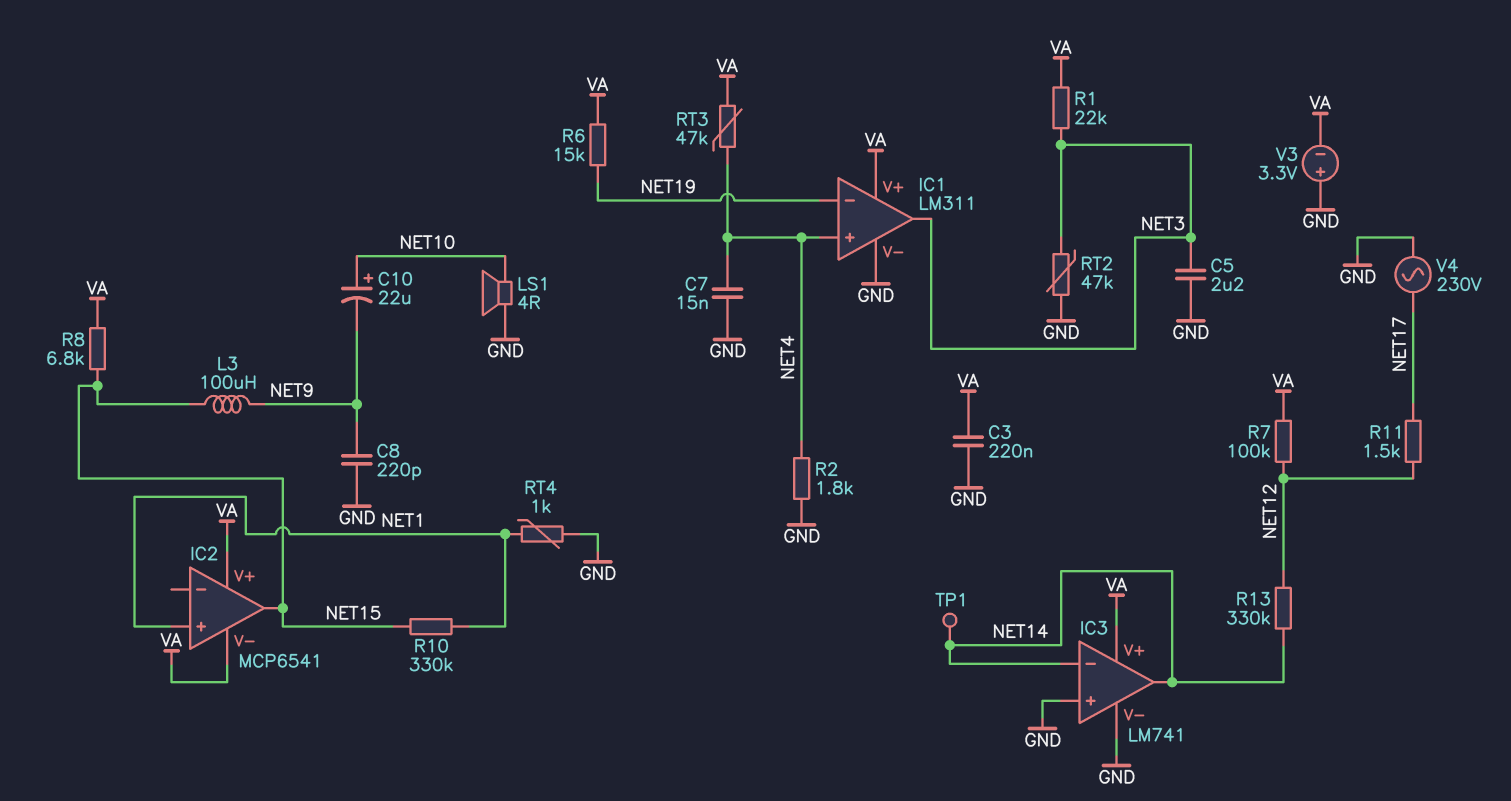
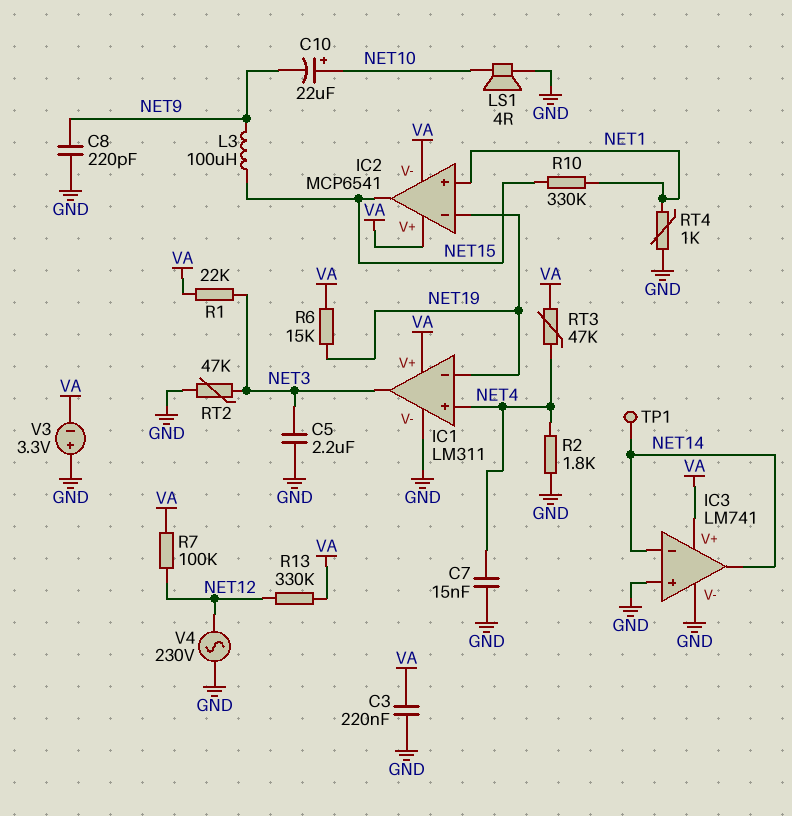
IC2 pin in-: none -> NET19
R8: 6.8k (NET15, VA) -> none
R11: 1.5k (NET12, NET17) -> none
R13: 330k (NET12, NET14) -> 330k (NET12, VA)
V4: AC 230V (GND, NET17) -> AC 230V (GND, NET12)

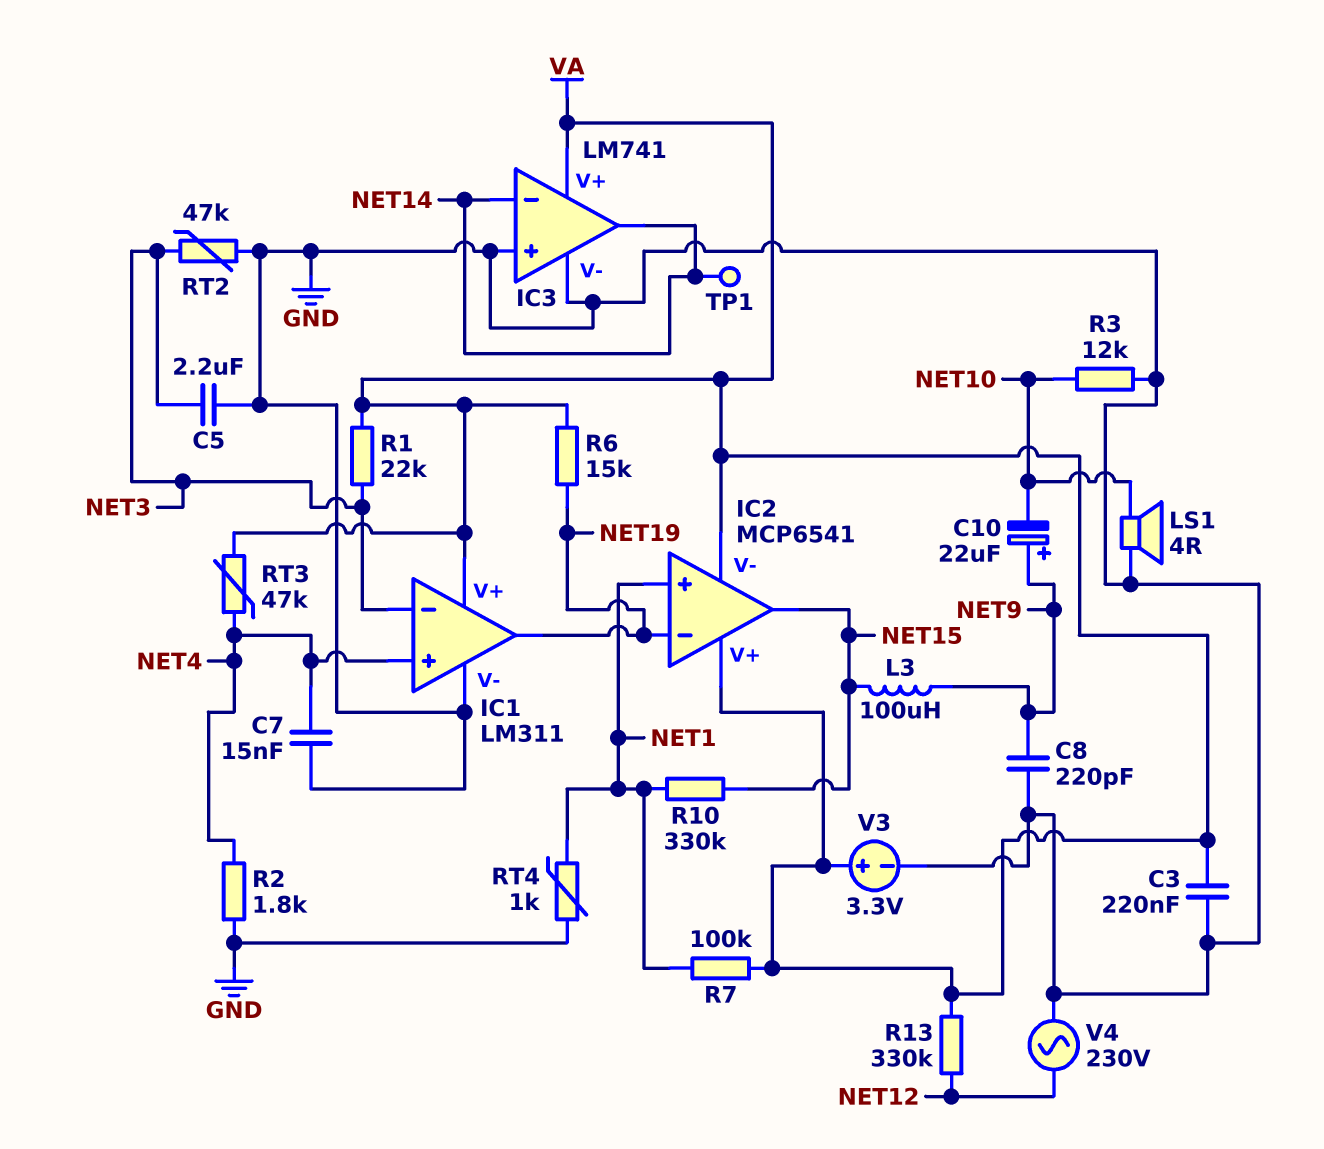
C10: 22uF (plus NET10, minus NET9) -> 22uF (plus NET9, minus NET10)
IC1 pin in-: NET19 -> NET3
IC1 pin out: NET3 -> NET19
R3: none -> 12k (GND, NET10)
R7: 100k (NET12, VA) -> 100k (NET1, VA)
V3: 3.3V (plus GND, minus VA) -> 3.3V (plus VA, minus GND)

